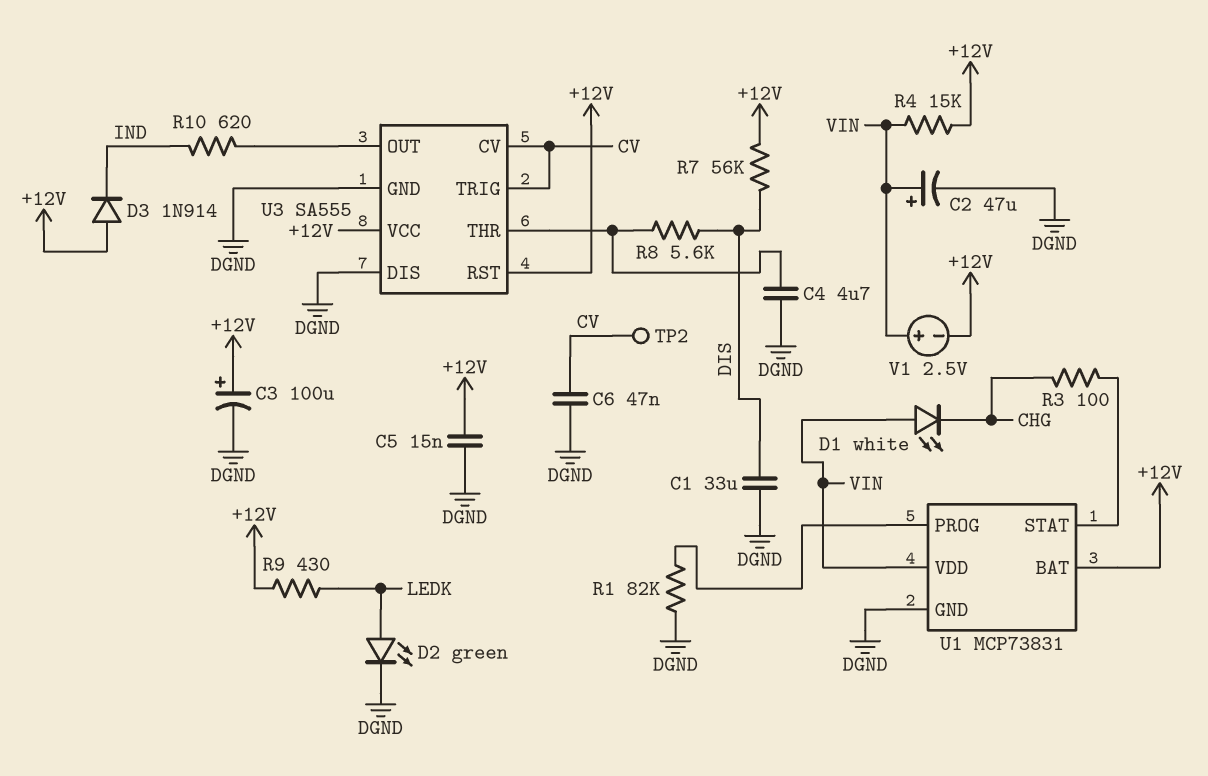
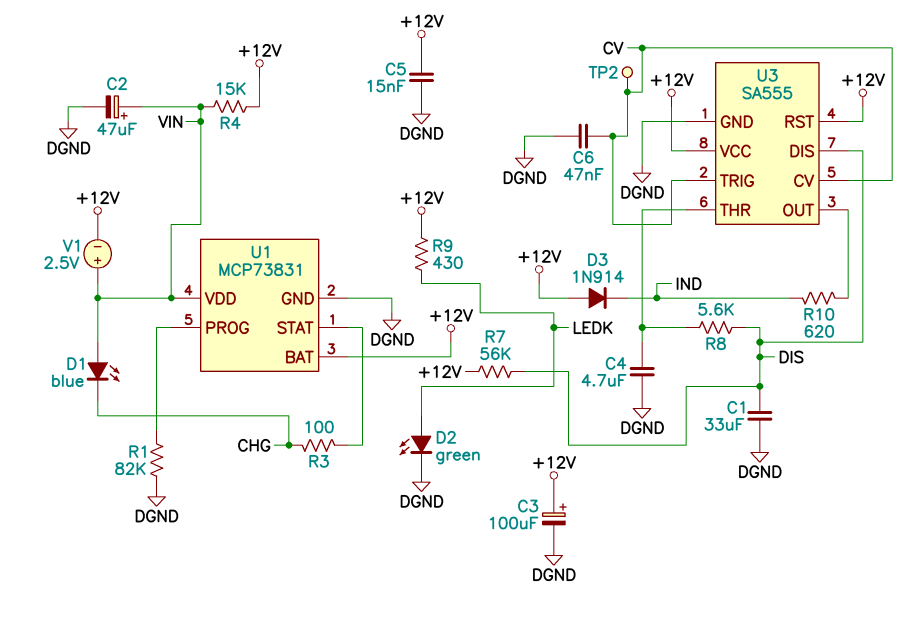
D1: LED white (A VIN, K CHG) -> LED blue (A VIN, K CHG)
U3 pin DIS: DGND -> DIS

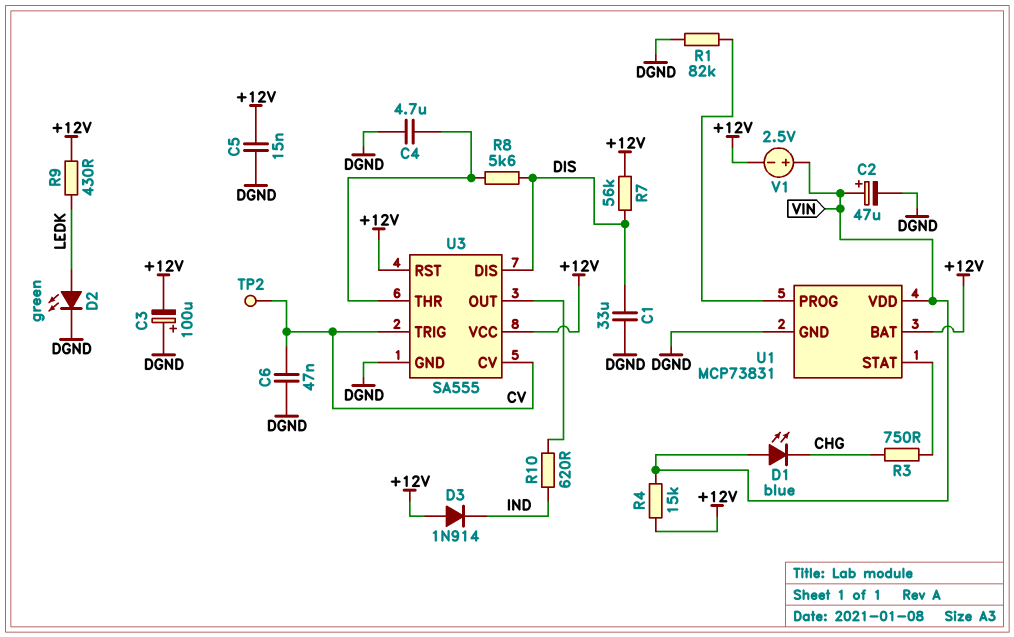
C3: 100uF (plus +12V, minus DGND) -> 100uF (plus DGND, minus +12V)
R3: 100 (CHG, U1/STAT) -> 750 (CHG, U1/STAT)

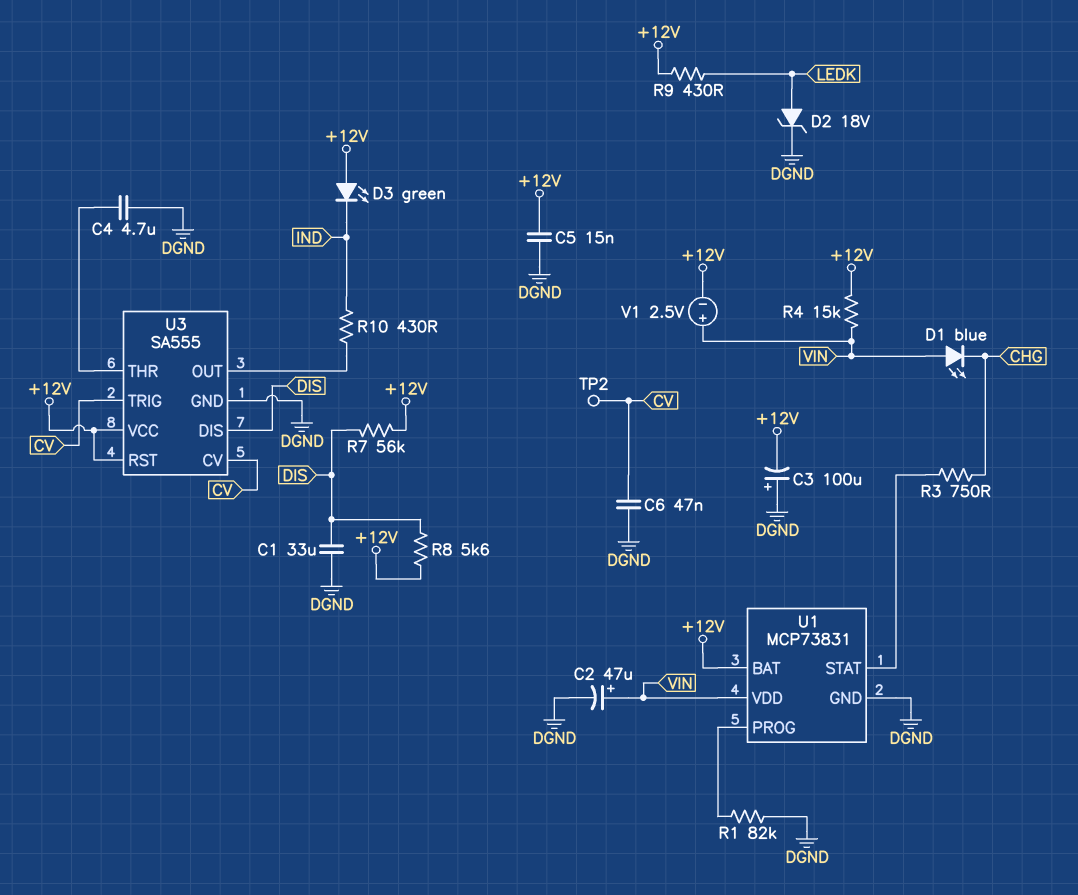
D2: LED green (A LEDK, K DGND) -> zener 18V (A LEDK, K DGND)
D3: diode 1N914 (A +12V, K IND) -> LED green (A +12V, K IND)
R8: 5.6k (DIS, U3/THR) -> 5.6k (+12V, DIS)
R10: 620 (IND, U3/OUT) -> 430 (IND, U3/OUT)

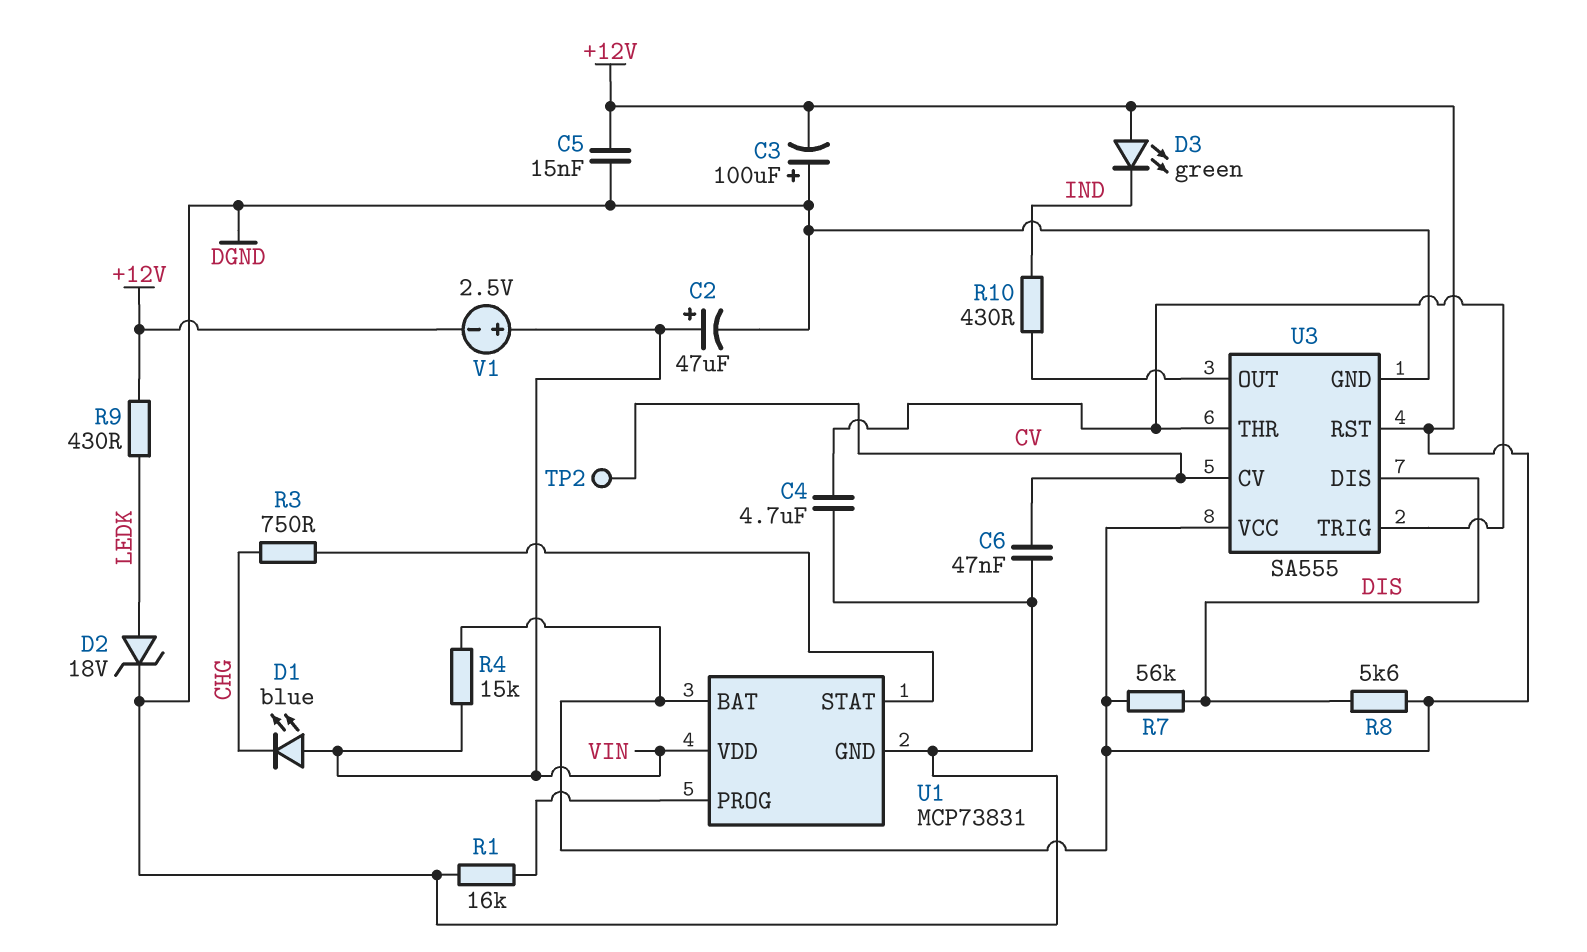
C1: 33uF (DGND, DIS) -> none
R1: 82k (DGND, U1/PROG) -> 16k (DGND, U1/PROG)
U3 pin TRIG: CV -> U3/THR

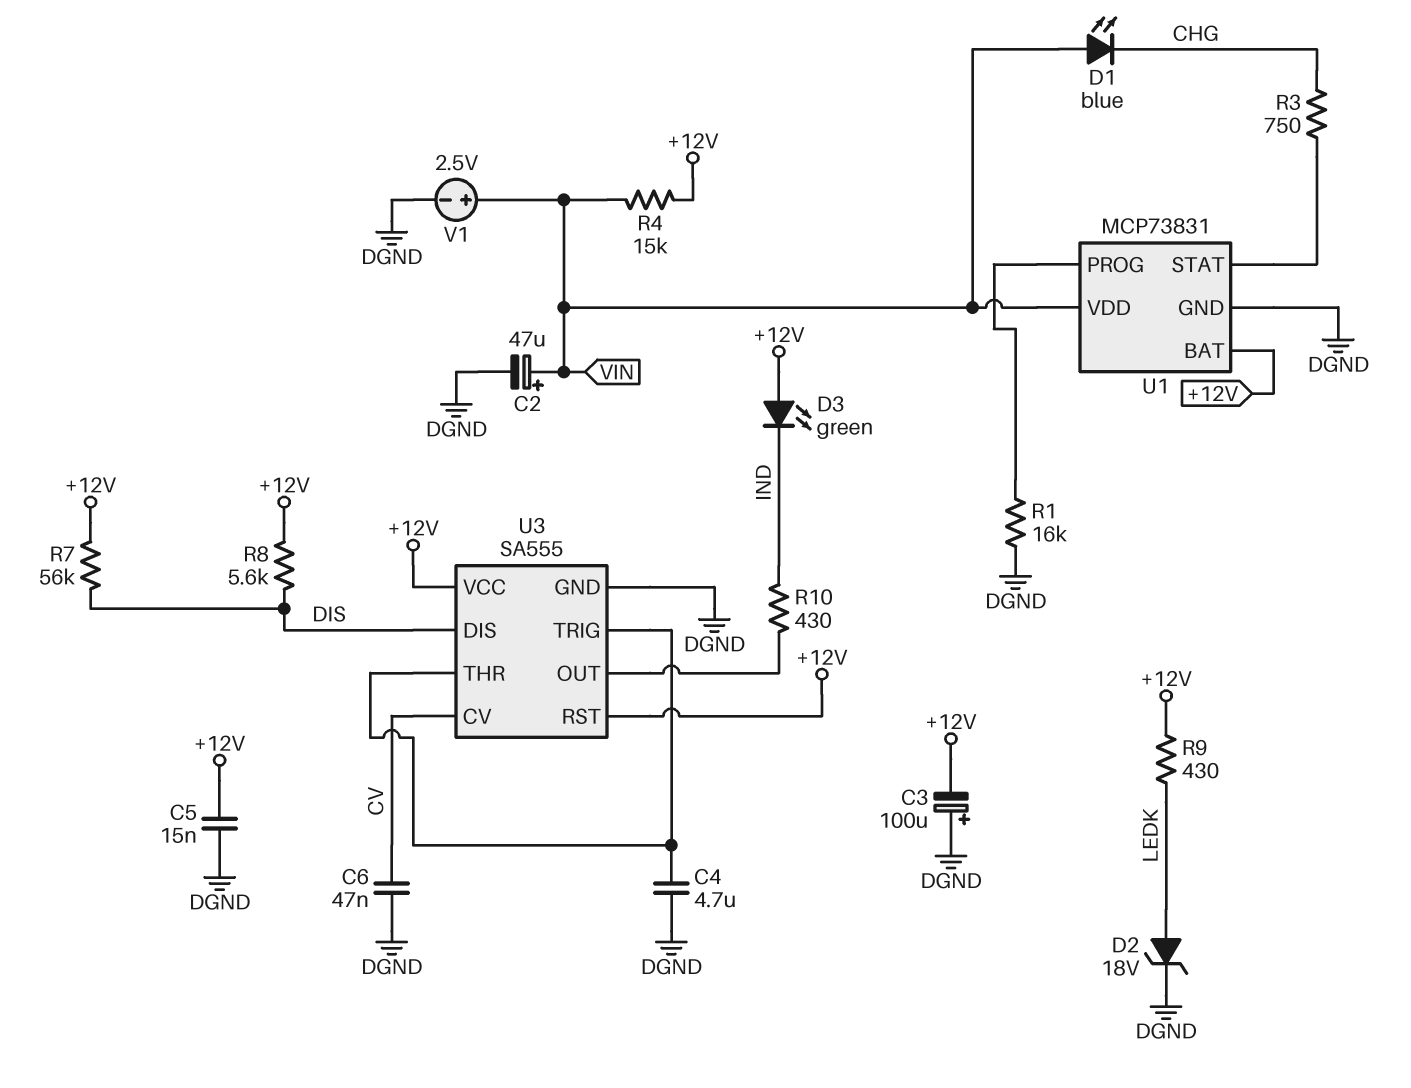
TP2: test point (CV) -> none
V1: 2.5V (plus VIN, minus +12V) -> 2.5V (plus VIN, minus DGND)

